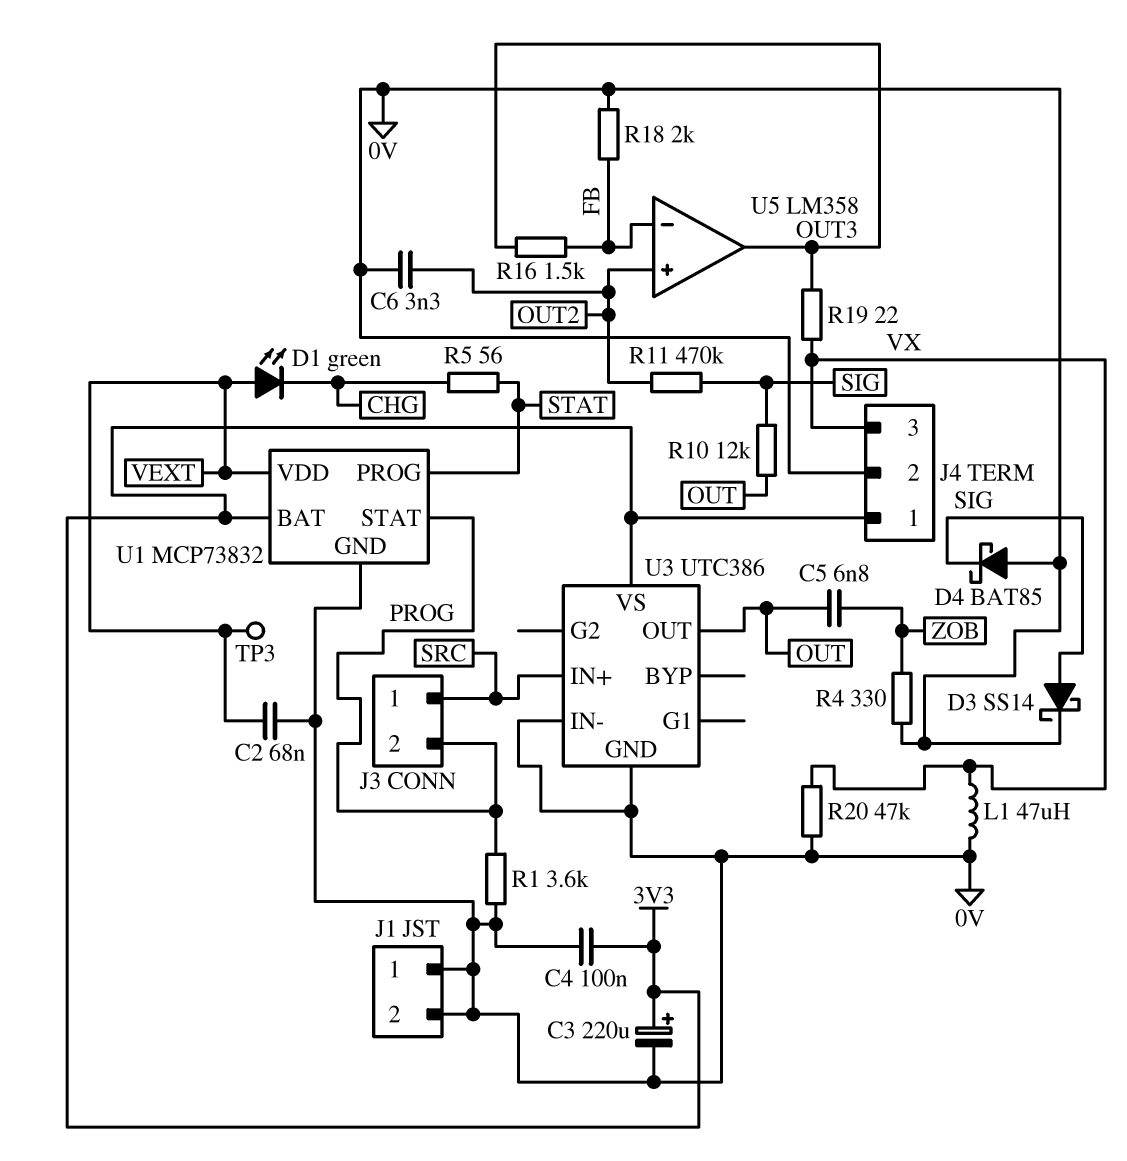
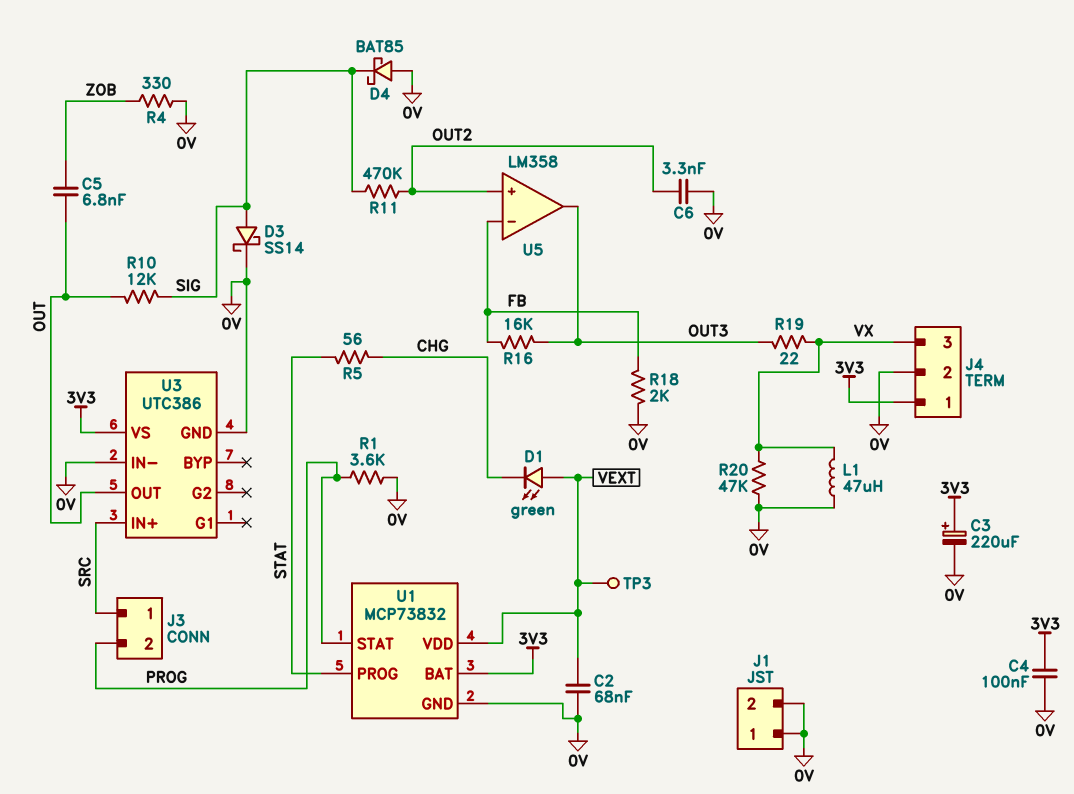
R16: 1.5k (FB, OUT3) -> 16k (FB, OUT3)

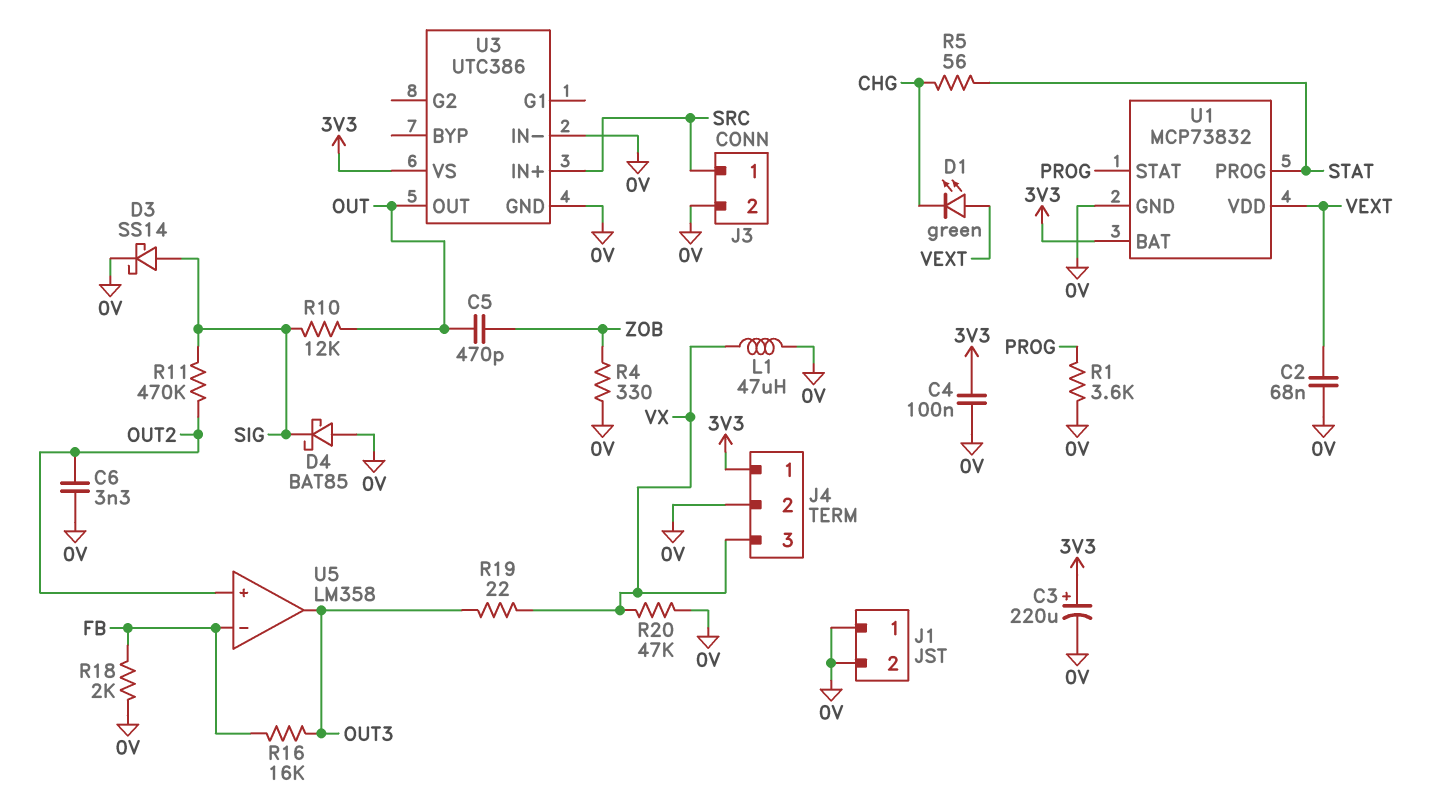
C5: 6.8nF (OUT, ZOB) -> 470pF (OUT, ZOB)
J3 pin 2: PROG -> 0V
TP3: test point (VEXT) -> none

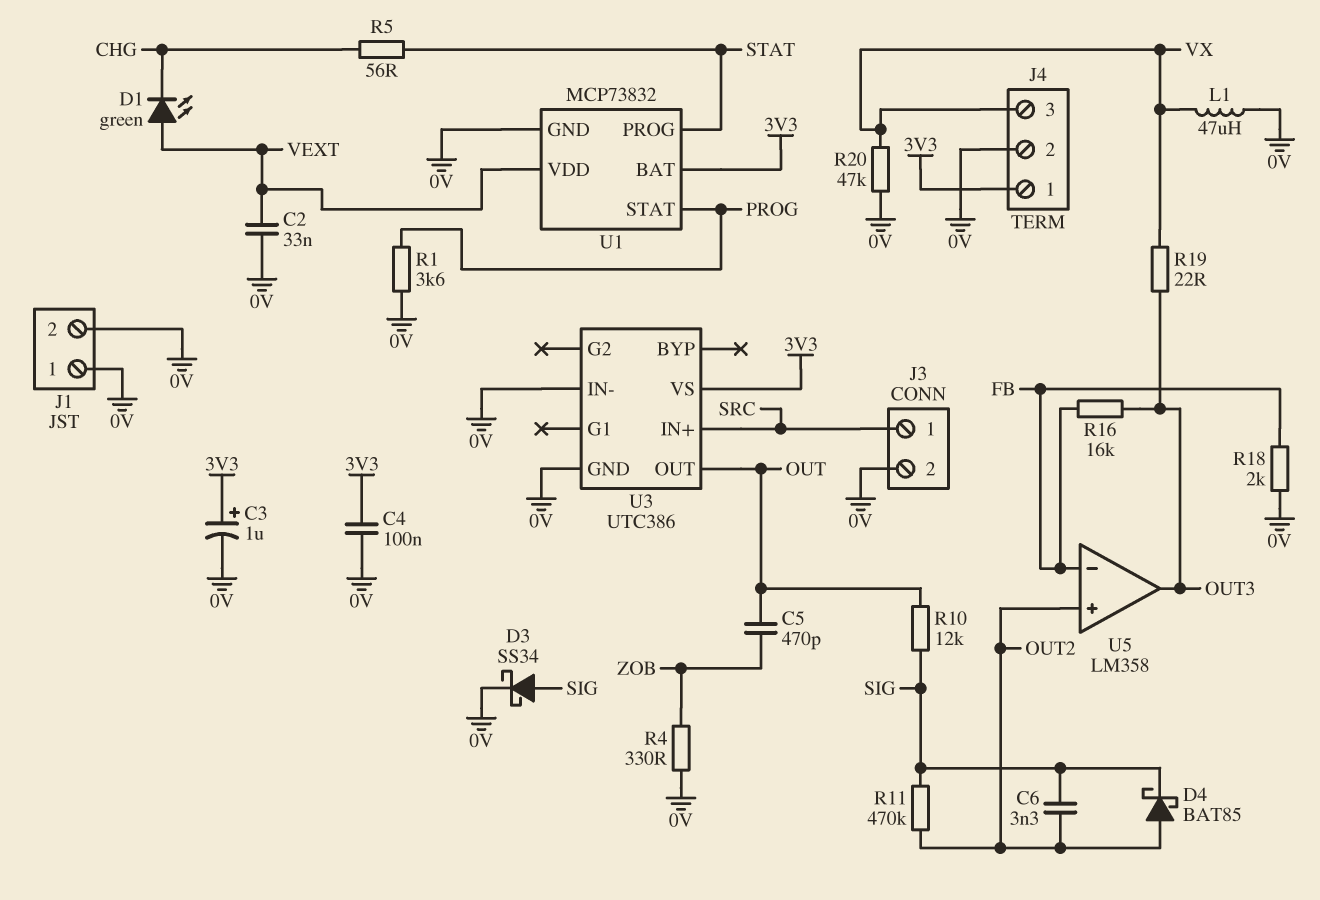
C2: 68nF (0V, VEXT) -> 33nF (0V, VEXT)
C3: 220uF (plus 3V3, minus 0V) -> 1uF (plus 3V3, minus 0V)
C6: 3.3nF (0V, OUT2) -> 3.3nF (OUT2, SIG)
D3: schottky SS14 (A SIG, K 0V) -> schottky SS34 (A SIG, K 0V)
D4: schottky BAT85 (A 0V, K SIG) -> schottky BAT85 (A OUT2, K SIG)

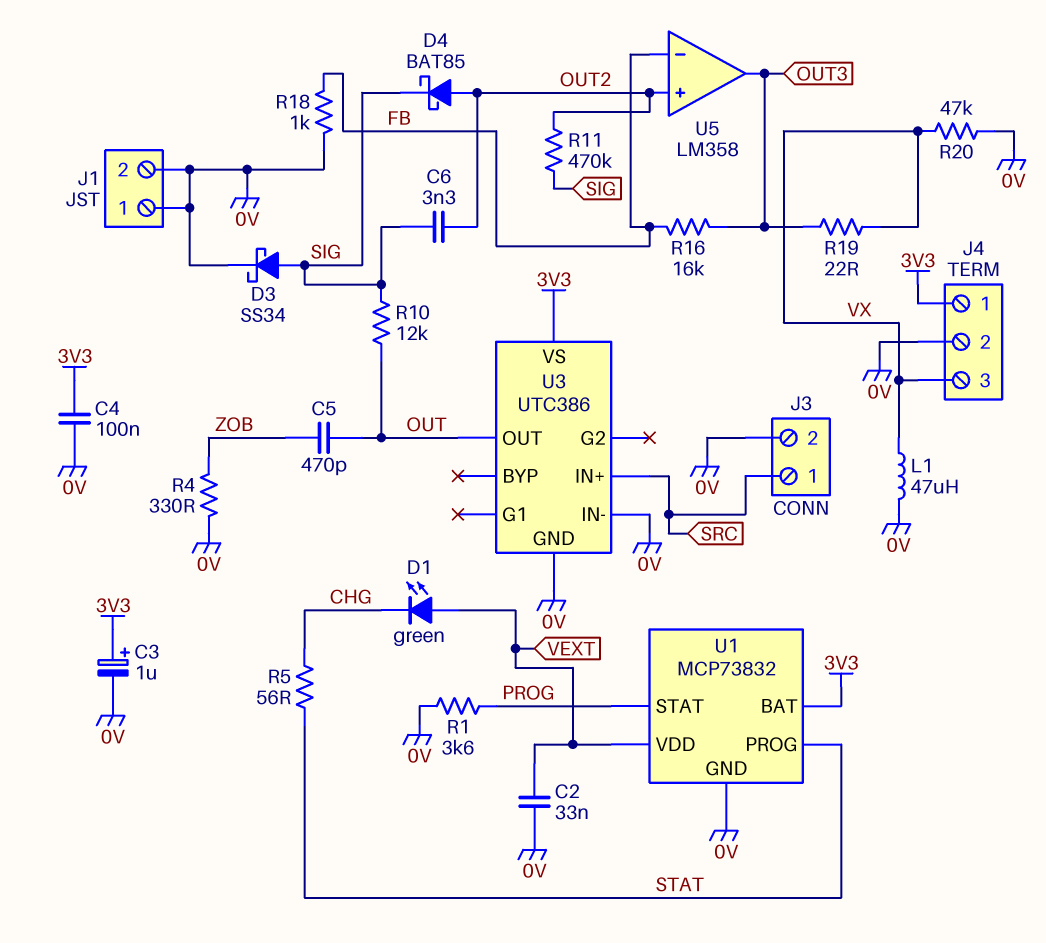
R18: 2k (0V, FB) -> 1k (0V, FB)

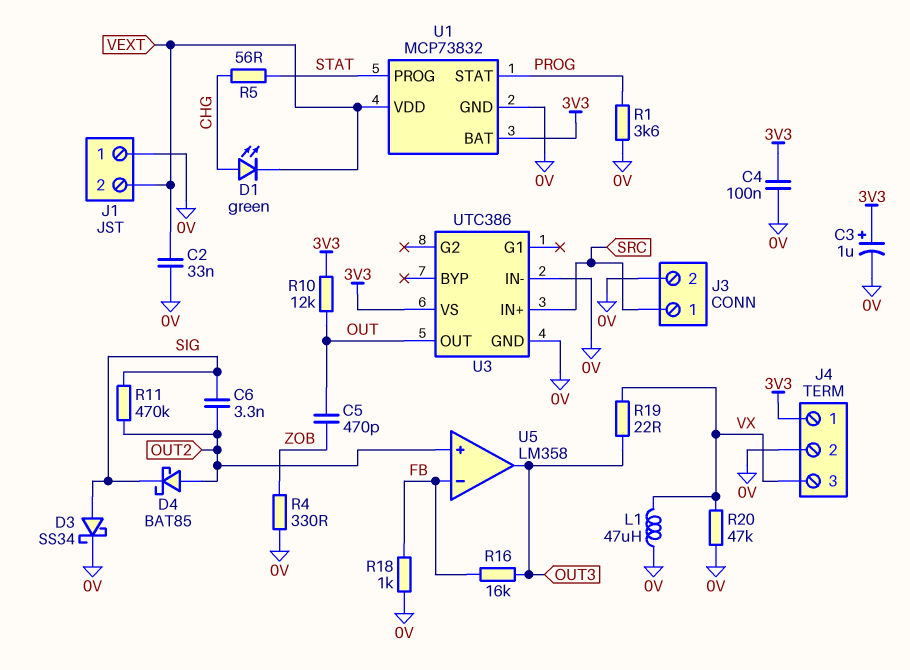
D1: LED green (A VEXT, K CHG) -> LED green (A CHG, K VEXT)
J1 pin 2: 0V -> VEXT
R10: 12k (OUT, SIG) -> 12k (3V3, OUT)

